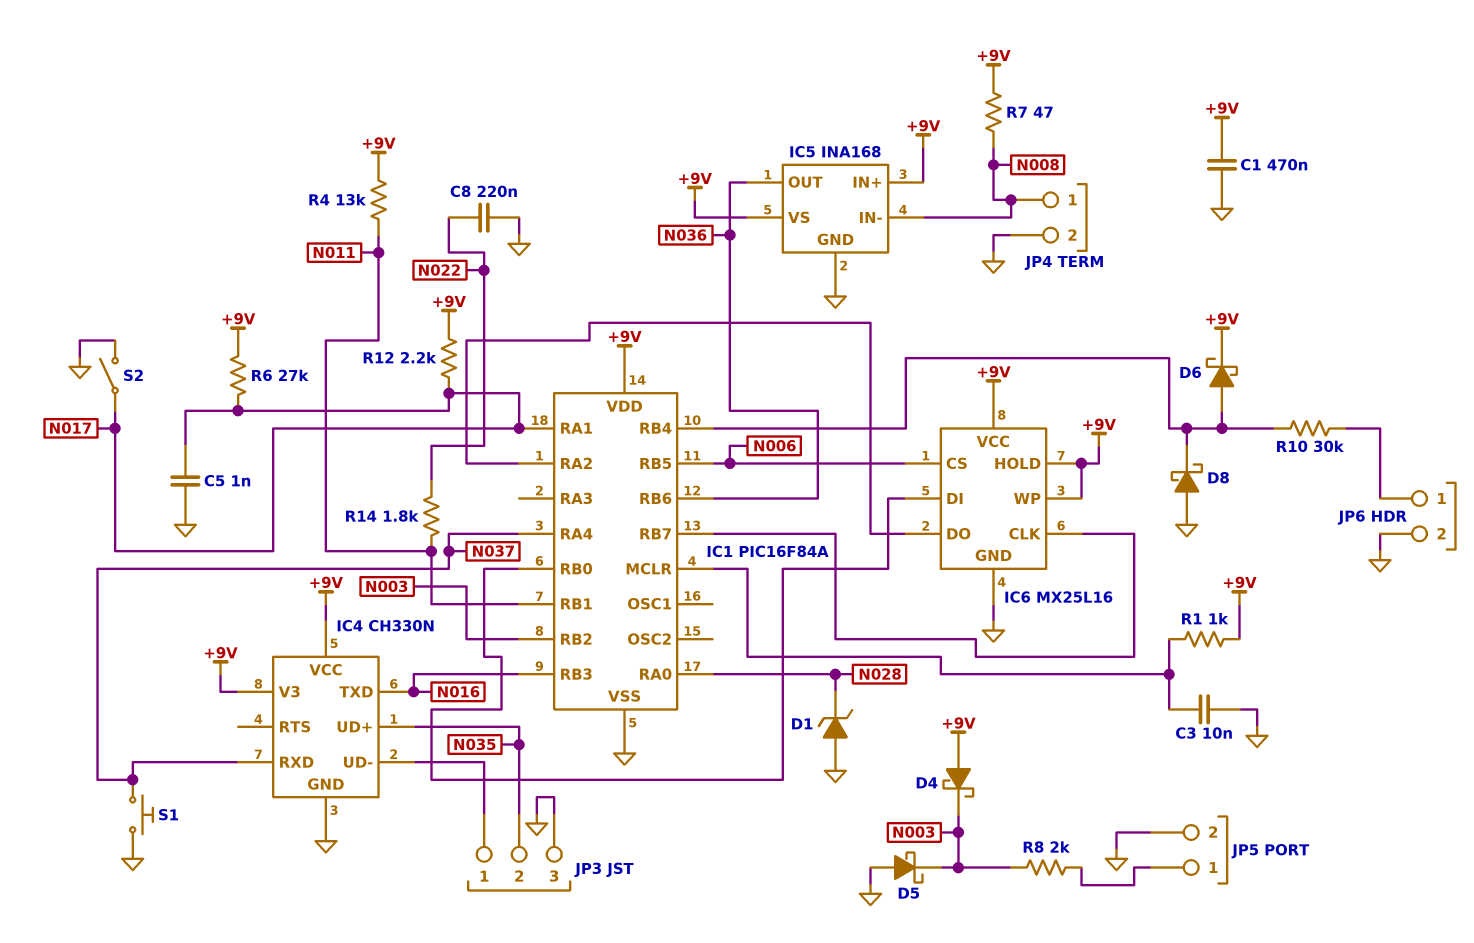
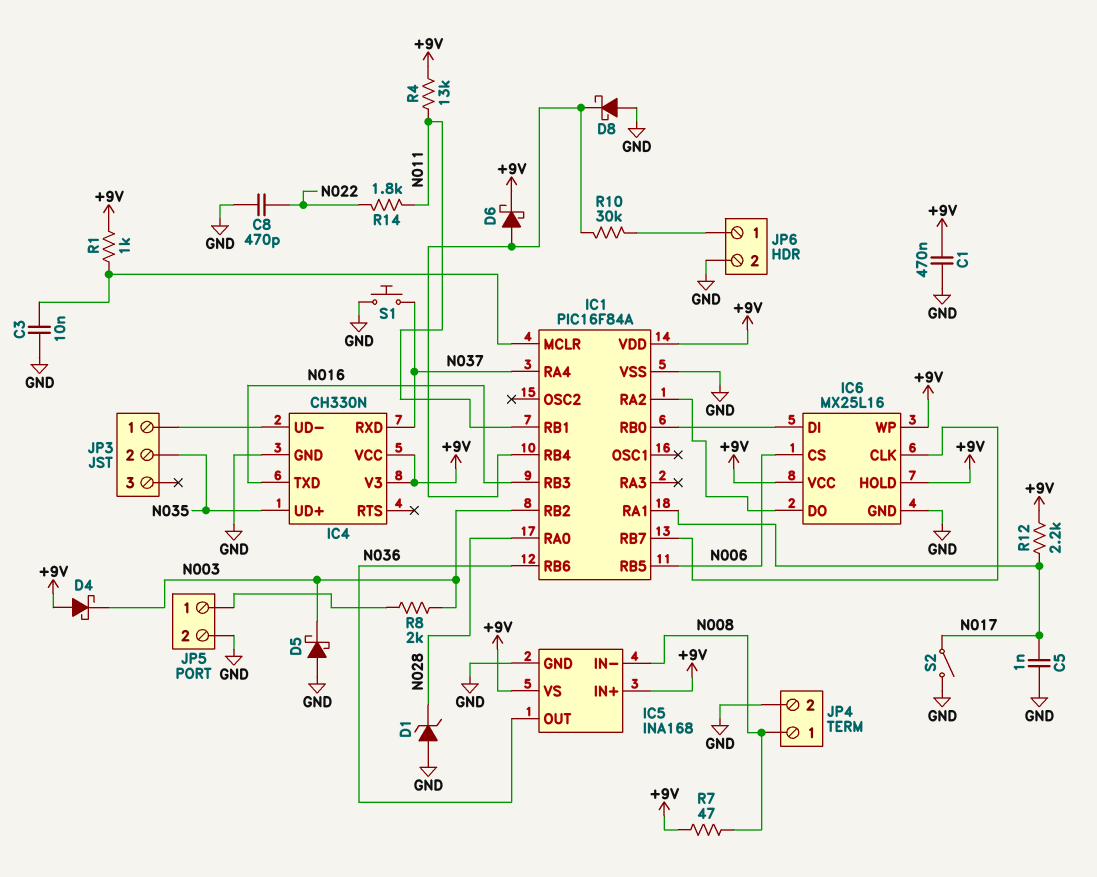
C8: 220nF (GND, N022) -> 470pF (GND, N022)
JP3 pin 3: GND -> none
R6: 27k (+9V, N017) -> none

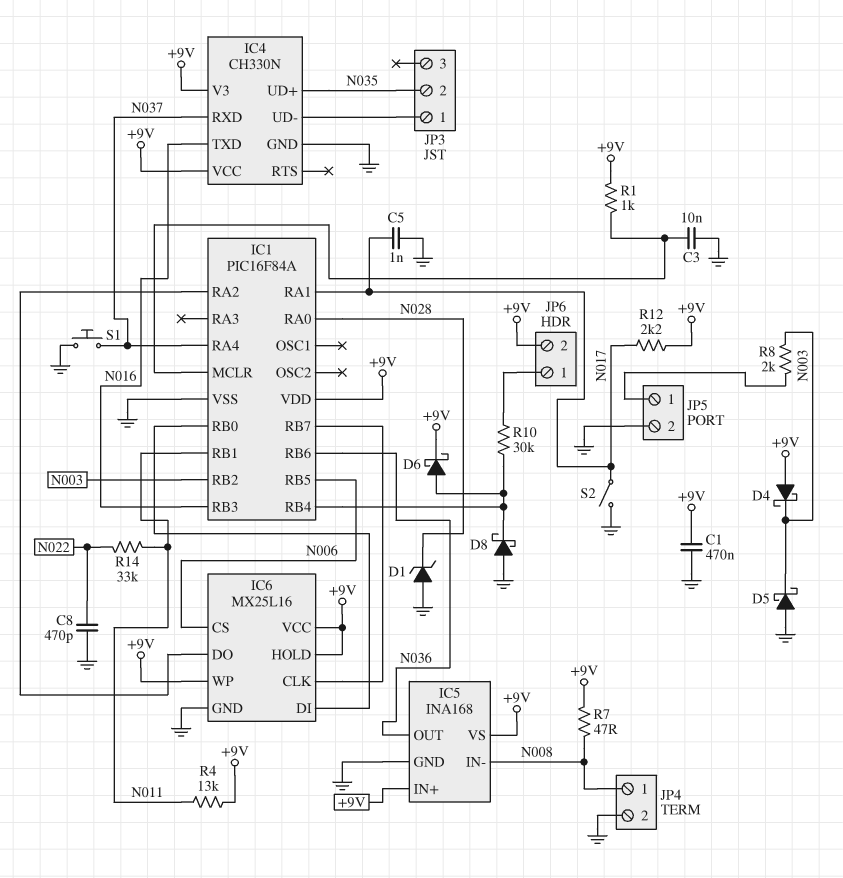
JP6 pin 2: GND -> +9V
R14: 1.8k (N011, N022) -> 33k (N011, N022)

